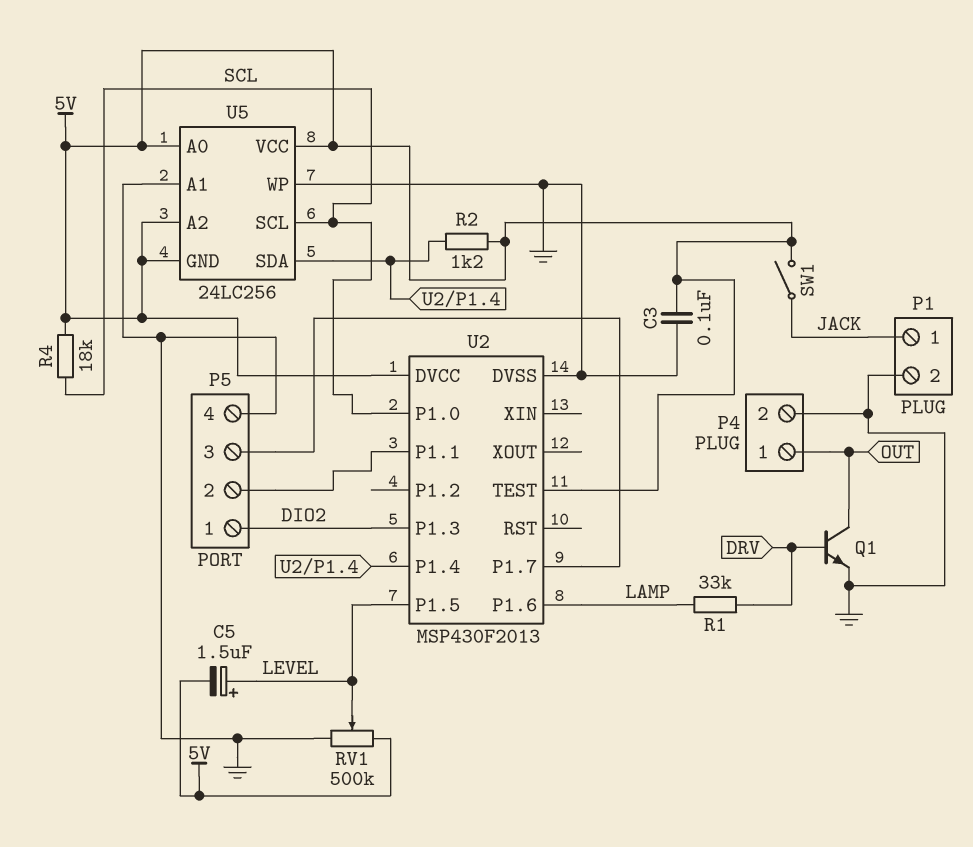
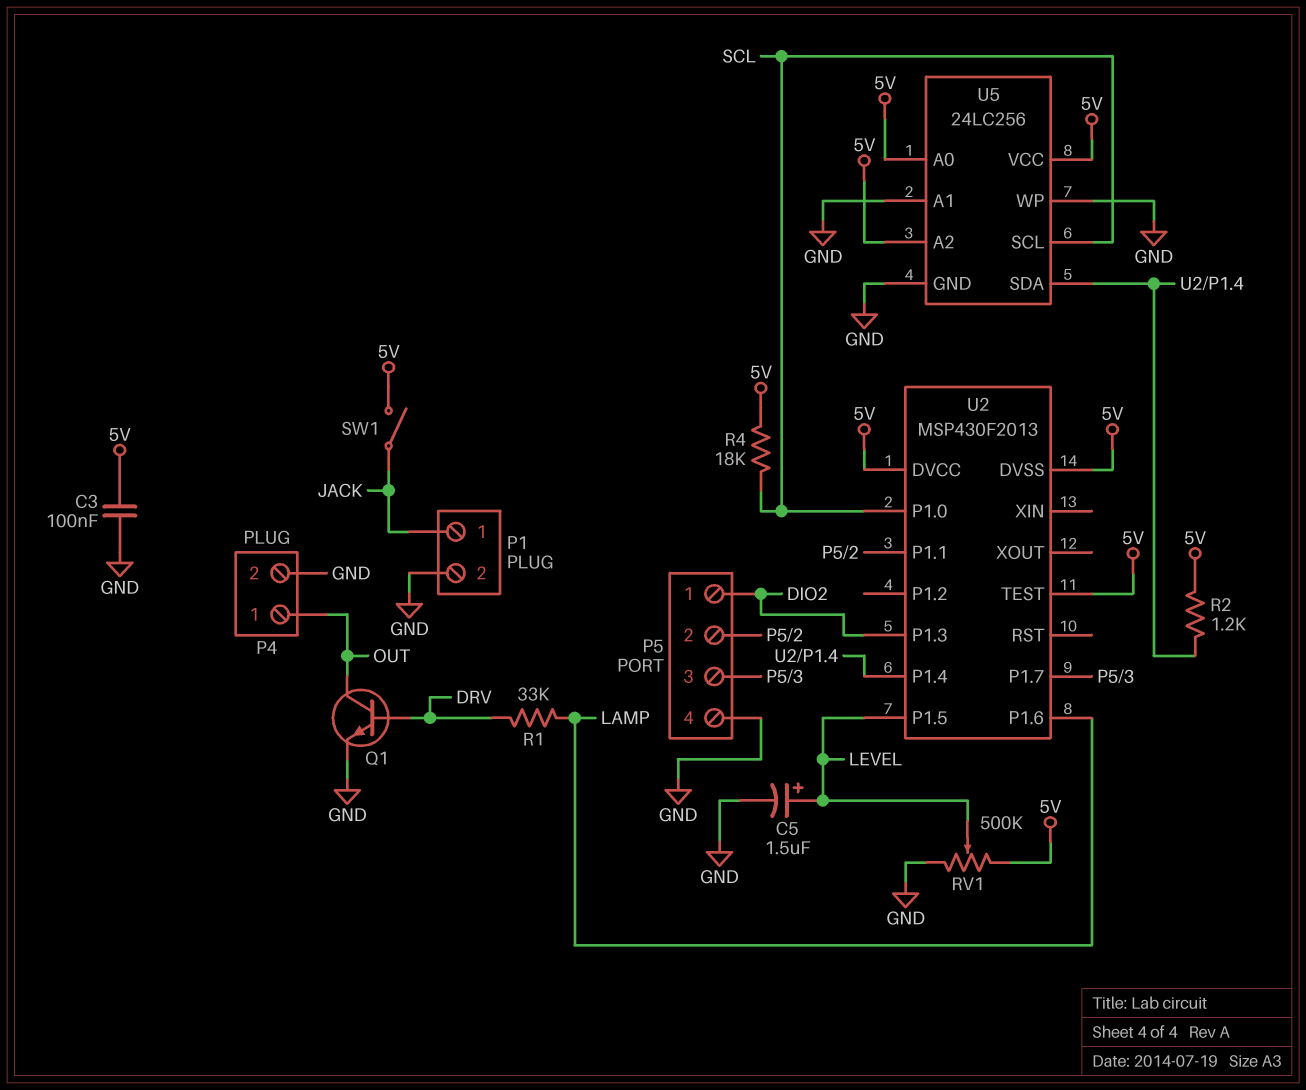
C5: 1.5uF (plus LEVEL, minus 5V) -> 1.5uF (plus LEVEL, minus GND)
U2 pin DVSS: GND -> 5V
U5 pin GND: 5V -> GND

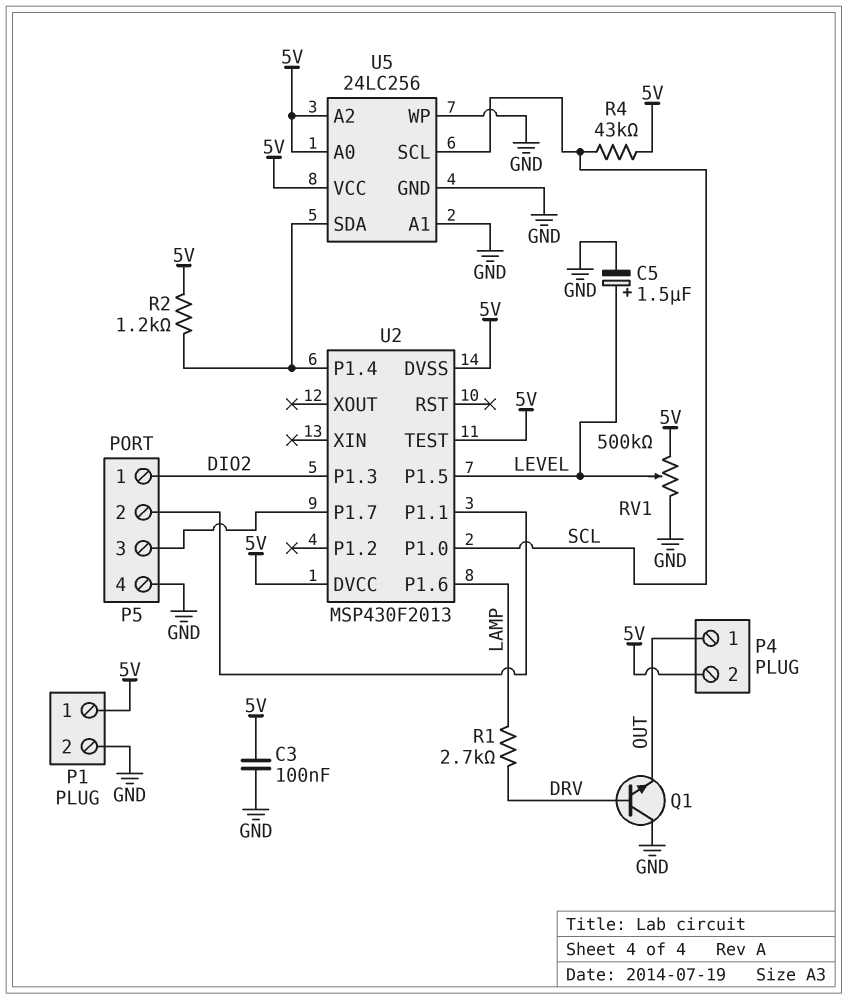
P1 pin 1: JACK -> 5V
P4 pin 2: GND -> 5V
Q1: NPN (B DRV, C OUT, E GND) -> NPN (B DRV, C GND, E OUT)
R1: 33k (DRV, LAMP) -> 2.7k (DRV, LAMP)
R4: 18k (5V, SCL) -> 43k (5V, SCL)
SW1: switch (5V, JACK) -> none

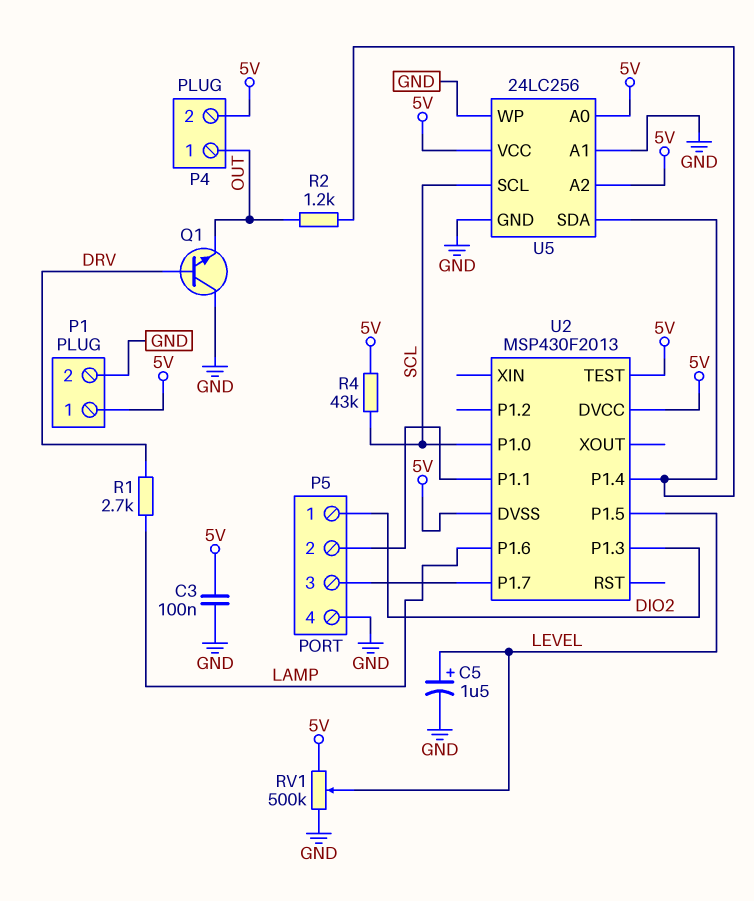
R2: 1.2k (5V, U2/P1.4) -> 1.2k (OUT, U2/P1.4)

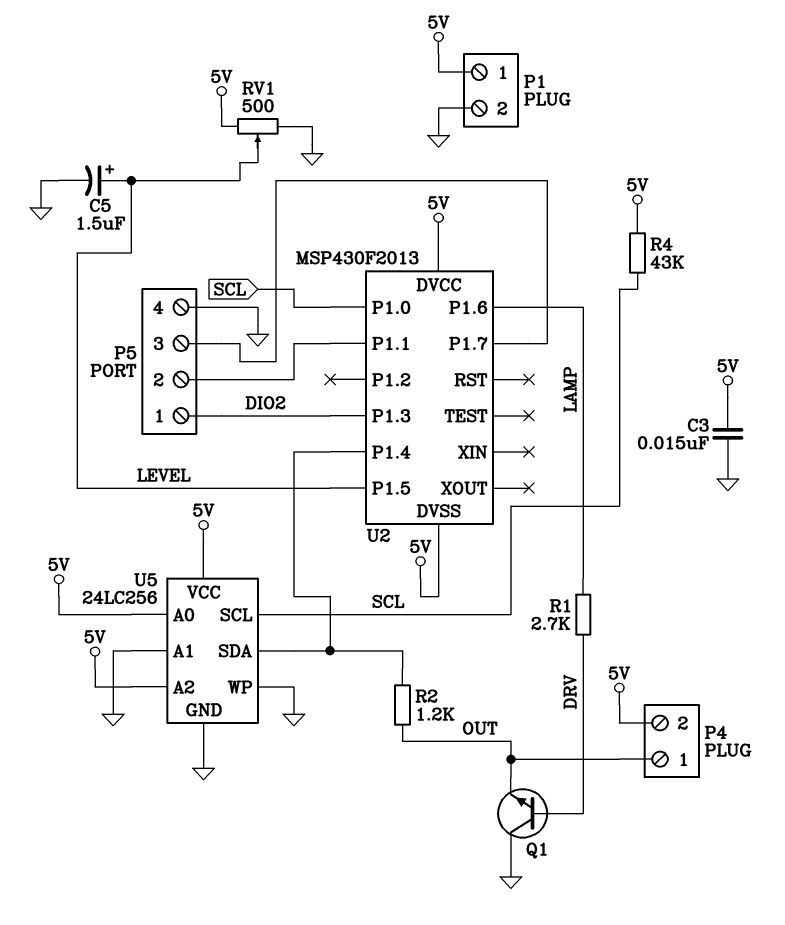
C3: 100nF (5V, GND) -> 15nF (5V, GND)
RV1: 500k (5V, GND, wiper LEVEL) -> 500 (5V, GND, wiper LEVEL)
U2 pin TEST: 5V -> none

